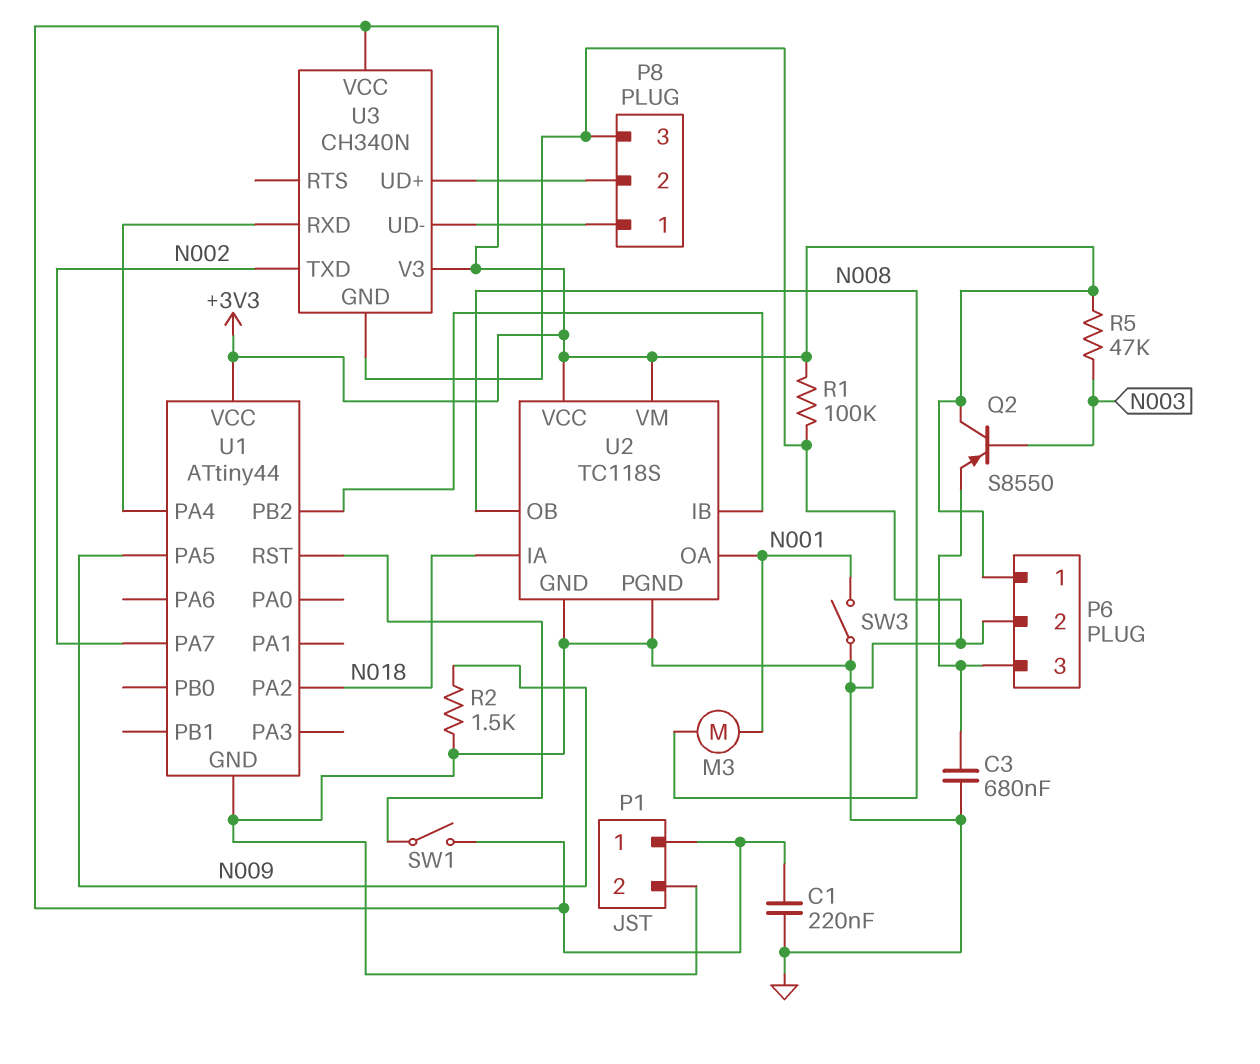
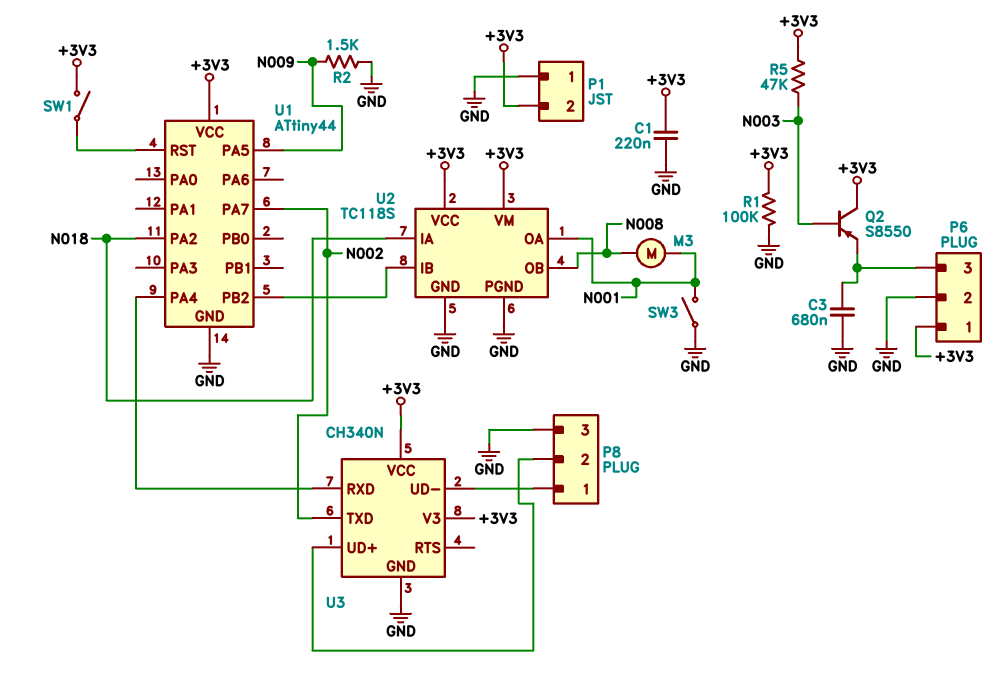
P1 pin 1: +3V3 -> GND
P1 pin 2: GND -> +3V3

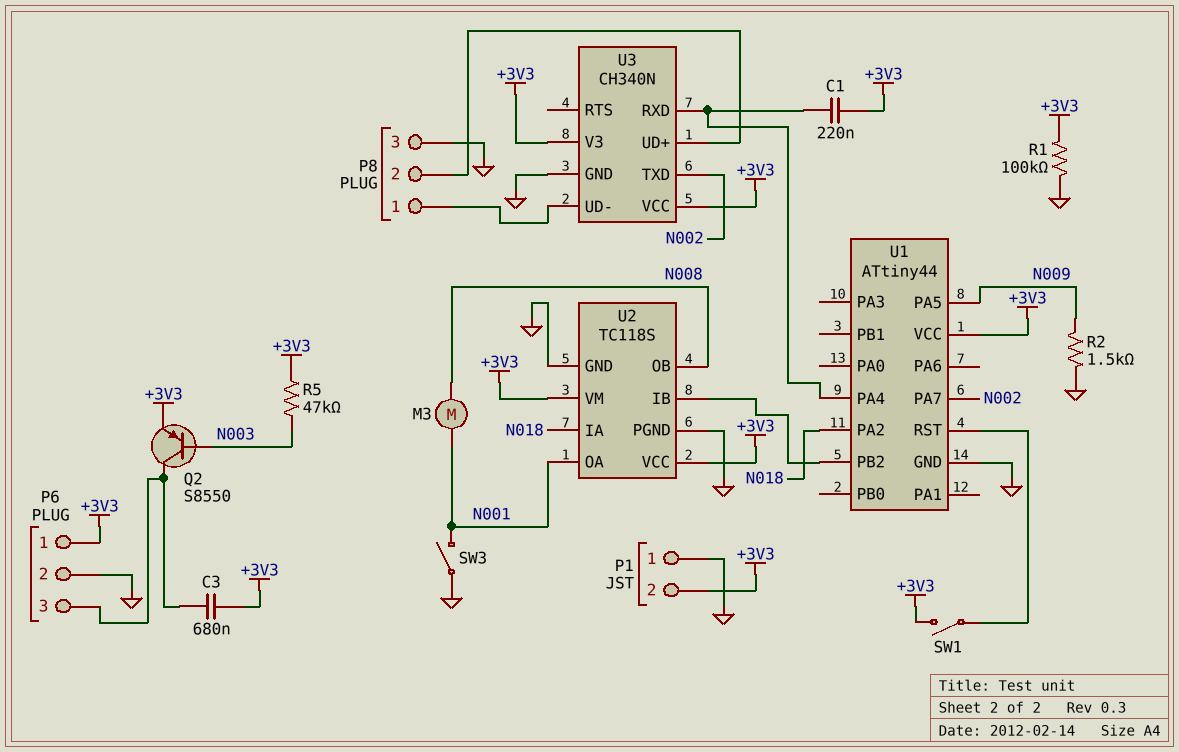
C1: 220nF (+3V3, GND) -> 220nF (+3V3, U1/PA4)
C3: 680nF (GND, P6/3) -> 680nF (+3V3, P6/3)
Q2: PNP S8550 (B N003, C +3V3, E P6/3) -> PNP S8550 (B N003, C P6/3, E +3V3)

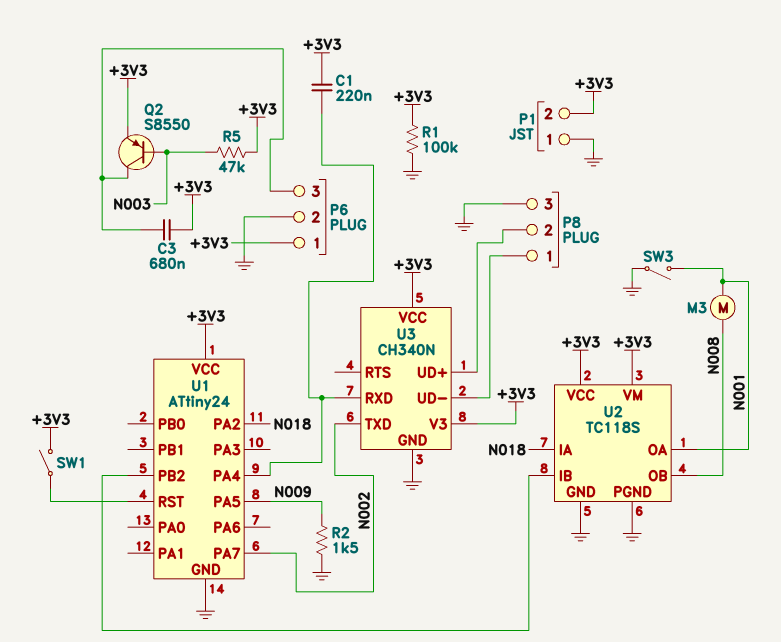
U1: ATtiny44 -> ATtiny24

